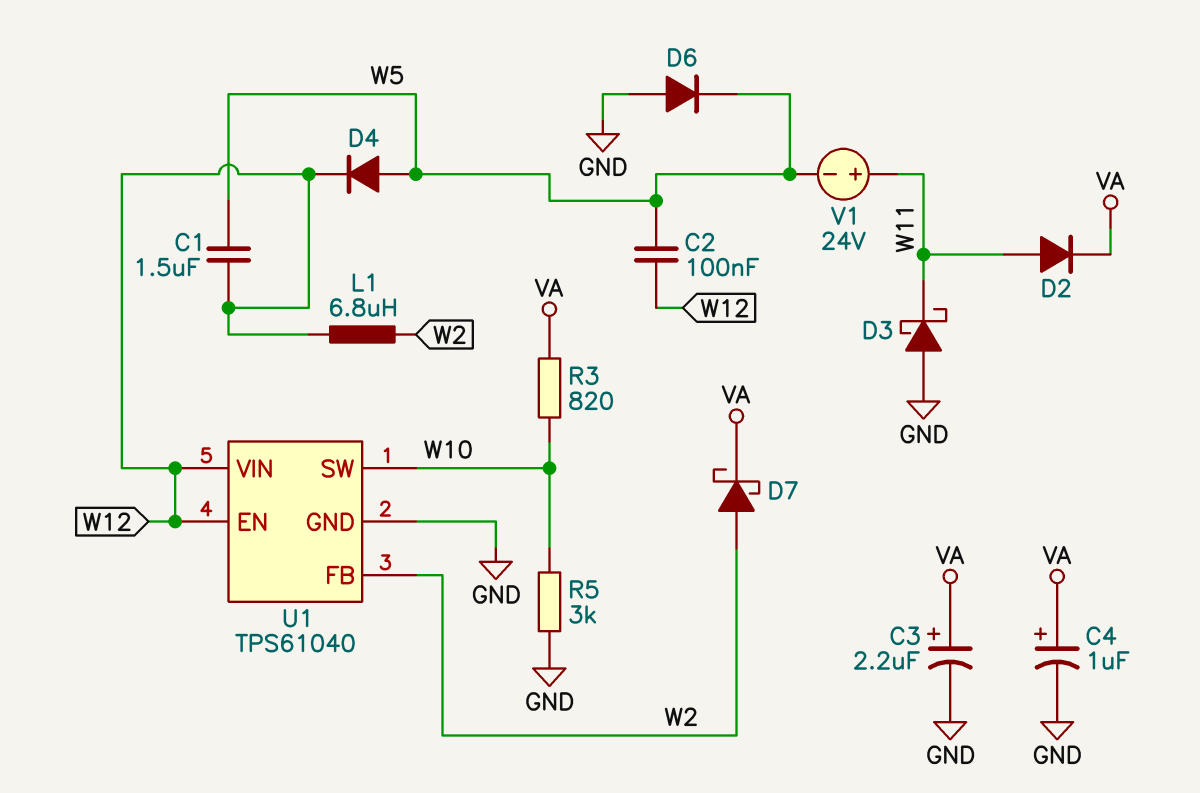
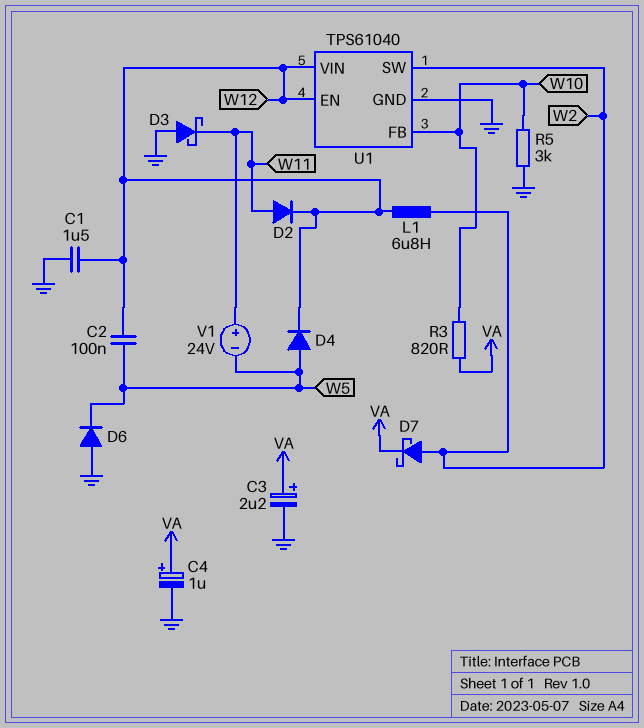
C1: 1.5uF (W5, W12) -> 1.5uF (GND, W12)
D2: diode (A W11, K VA) -> diode (A W11, K W12)
U1 pin FB: W2 -> W10
U1 pin SW: W10 -> W2

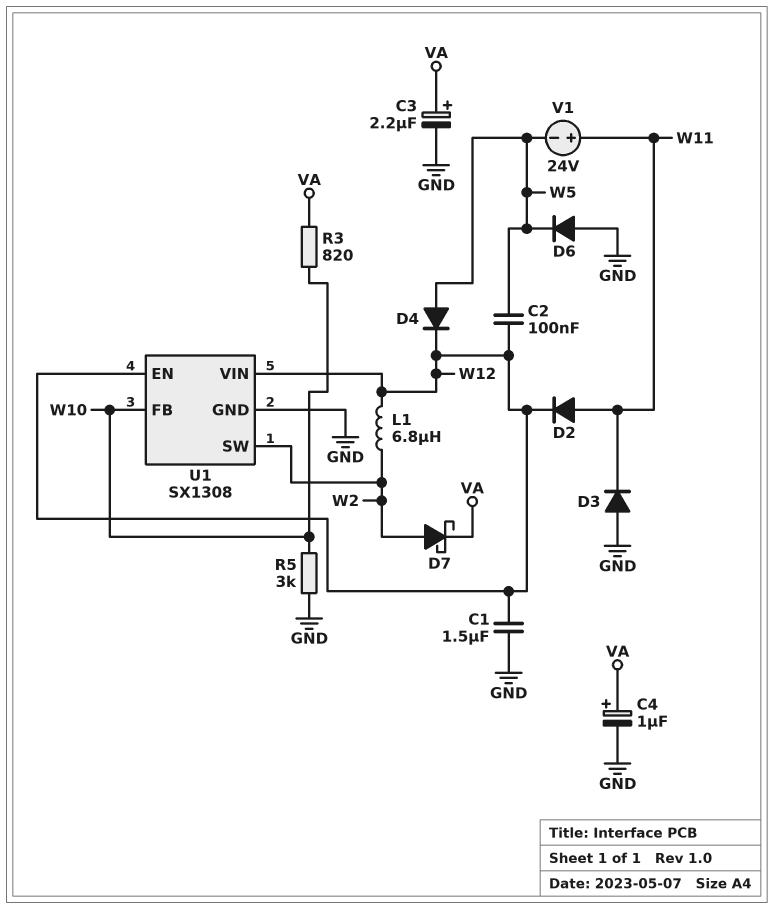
D3: schottky (A GND, K W11) -> diode (A GND, K W11)
U1: TPS61040 -> SX1308

